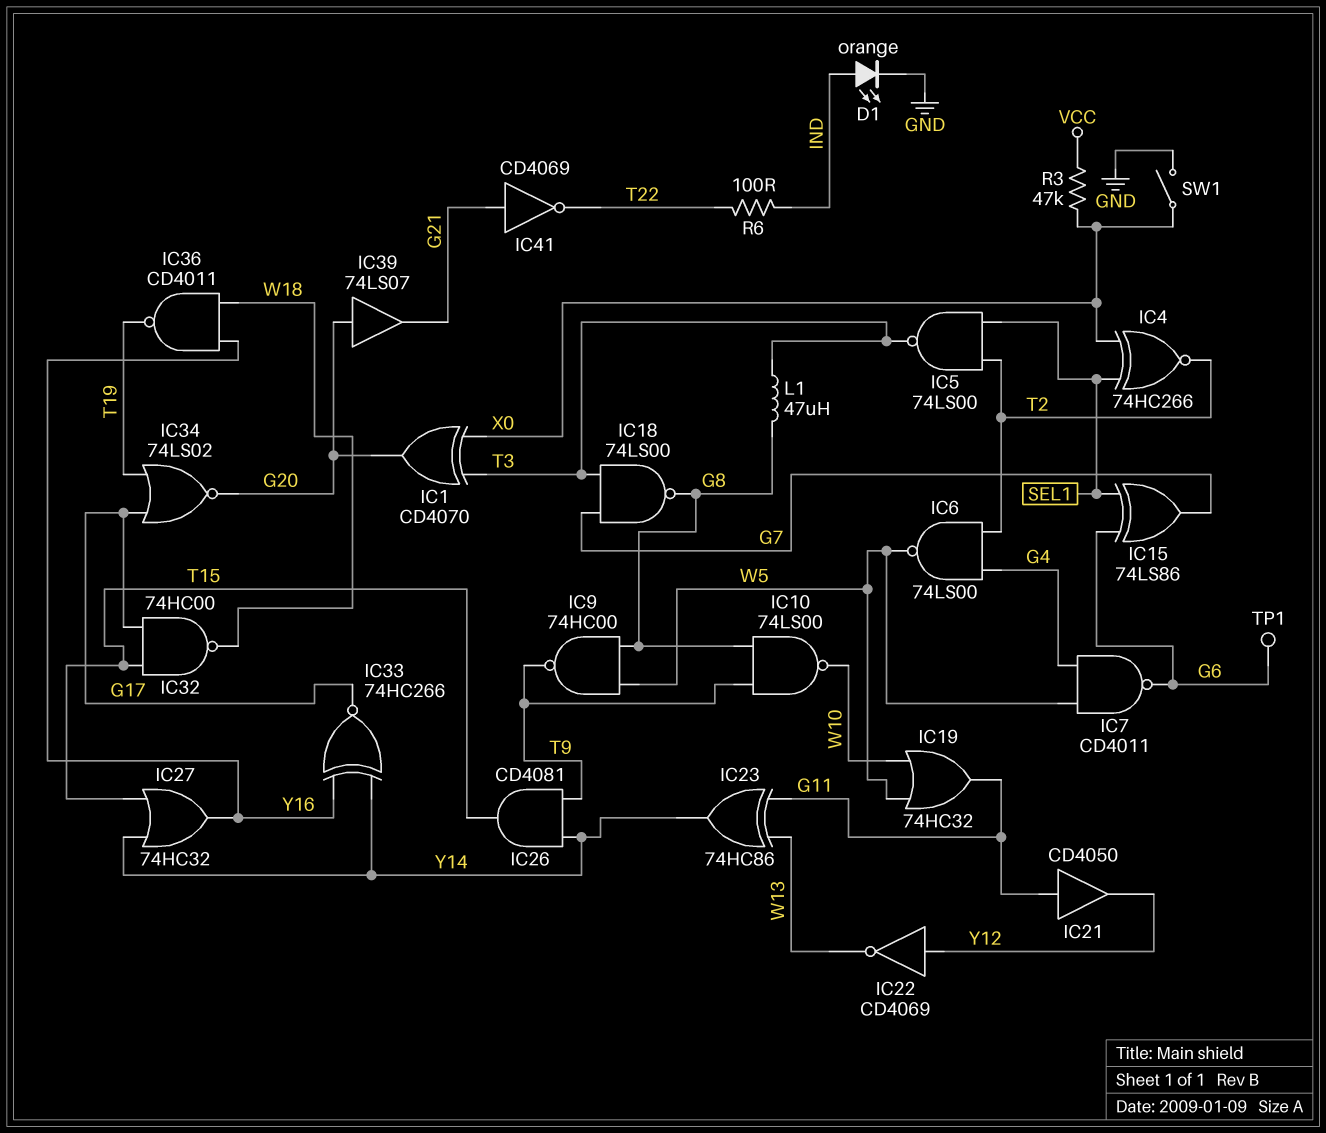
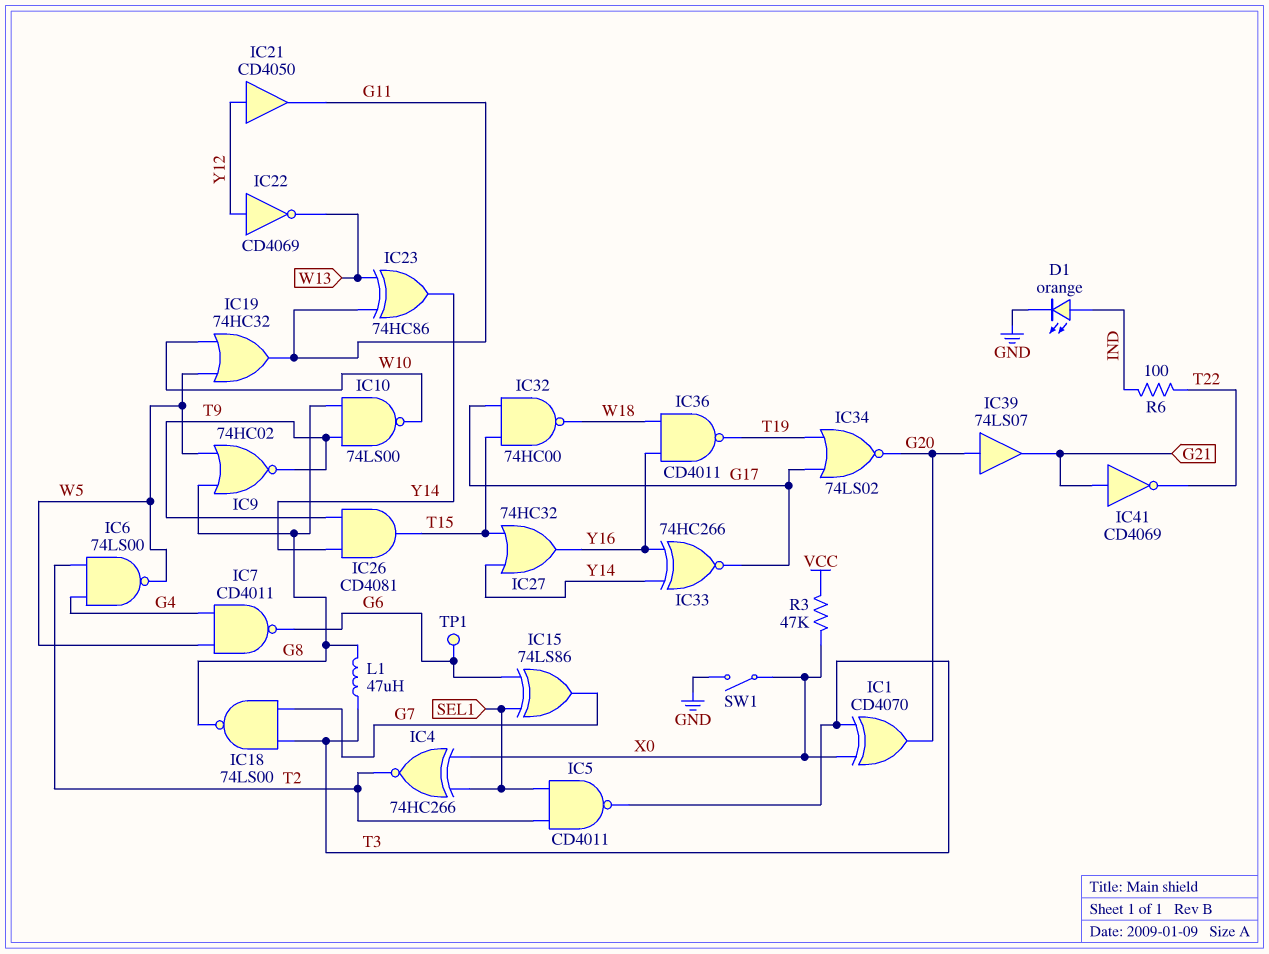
IC5: NAND 74LS00 (in SEL1, in T2, out T3) -> NAND CD4011 (in SEL1, in T2, out T3)
IC9: NAND 74HC00 (in G8, in W5, out T9) -> NOR 74HC02 (in G8, in W5, out T9)
IC21: buffer CD4050 (in G11, out Y12) -> buffer CD4050 (in Y12, out G11)

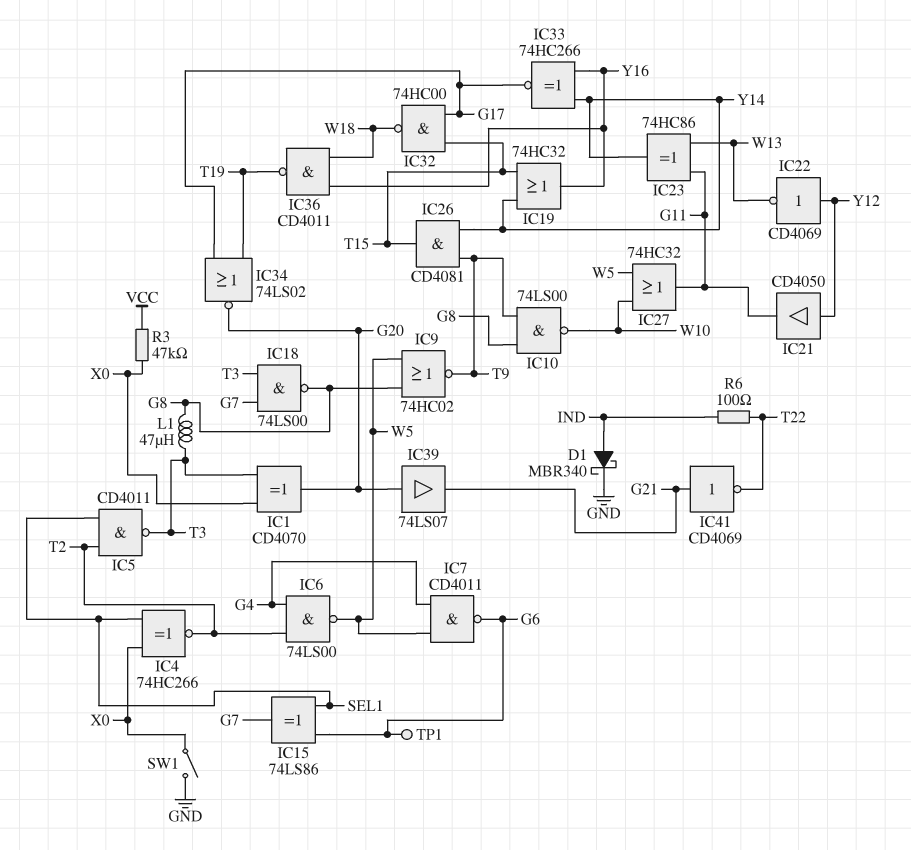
D1: LED orange (A IND, K GND) -> schottky MBR340 (A IND, K GND)
IC19: OR 74HC32 (in W5, in W10, out G11) -> OR 74HC32 (in T15, in Y14, out Y16)
IC27: OR 74HC32 (in T15, in Y14, out Y16) -> OR 74HC32 (in W5, in W10, out G11)

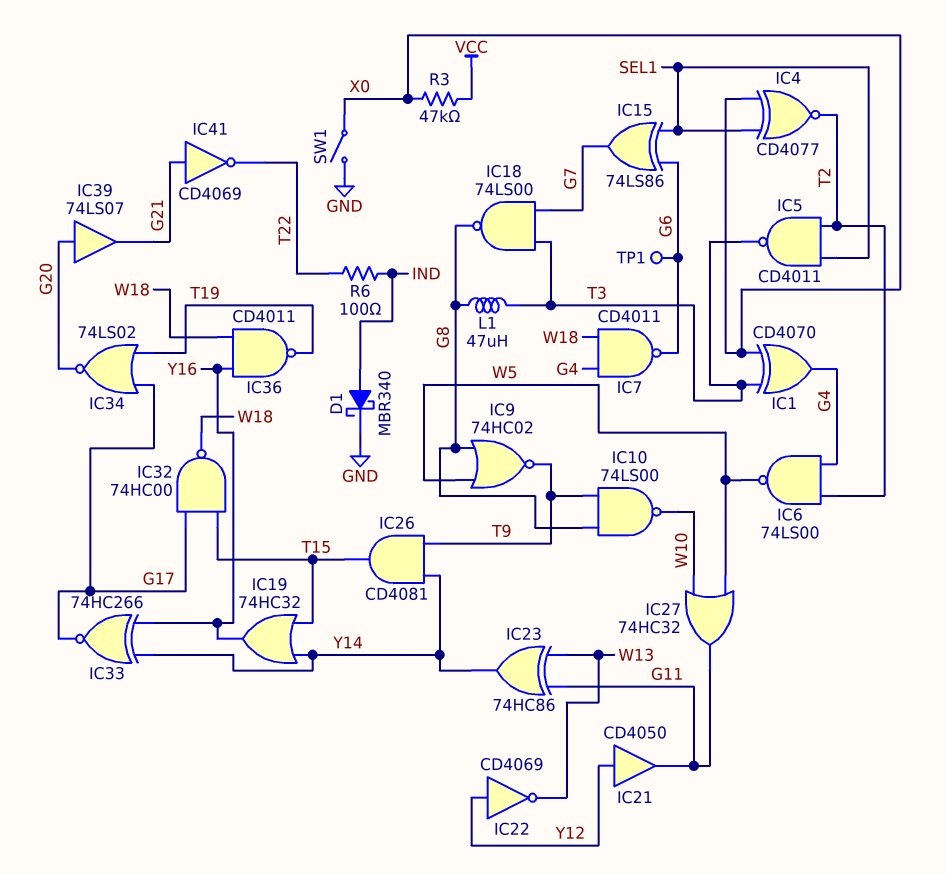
IC1: XOR CD4070 (in T3, in X0, out G20) -> XOR CD4070 (in T3, in X0, out G4)
IC4: XNOR 74HC266 (in SEL1, in X0, out T2) -> XNOR CD4077 (in SEL1, in X0, out T2)
IC7: NAND CD4011 (in G4, in W5, out G6) -> NAND CD4011 (in G4, in W18, out G6)

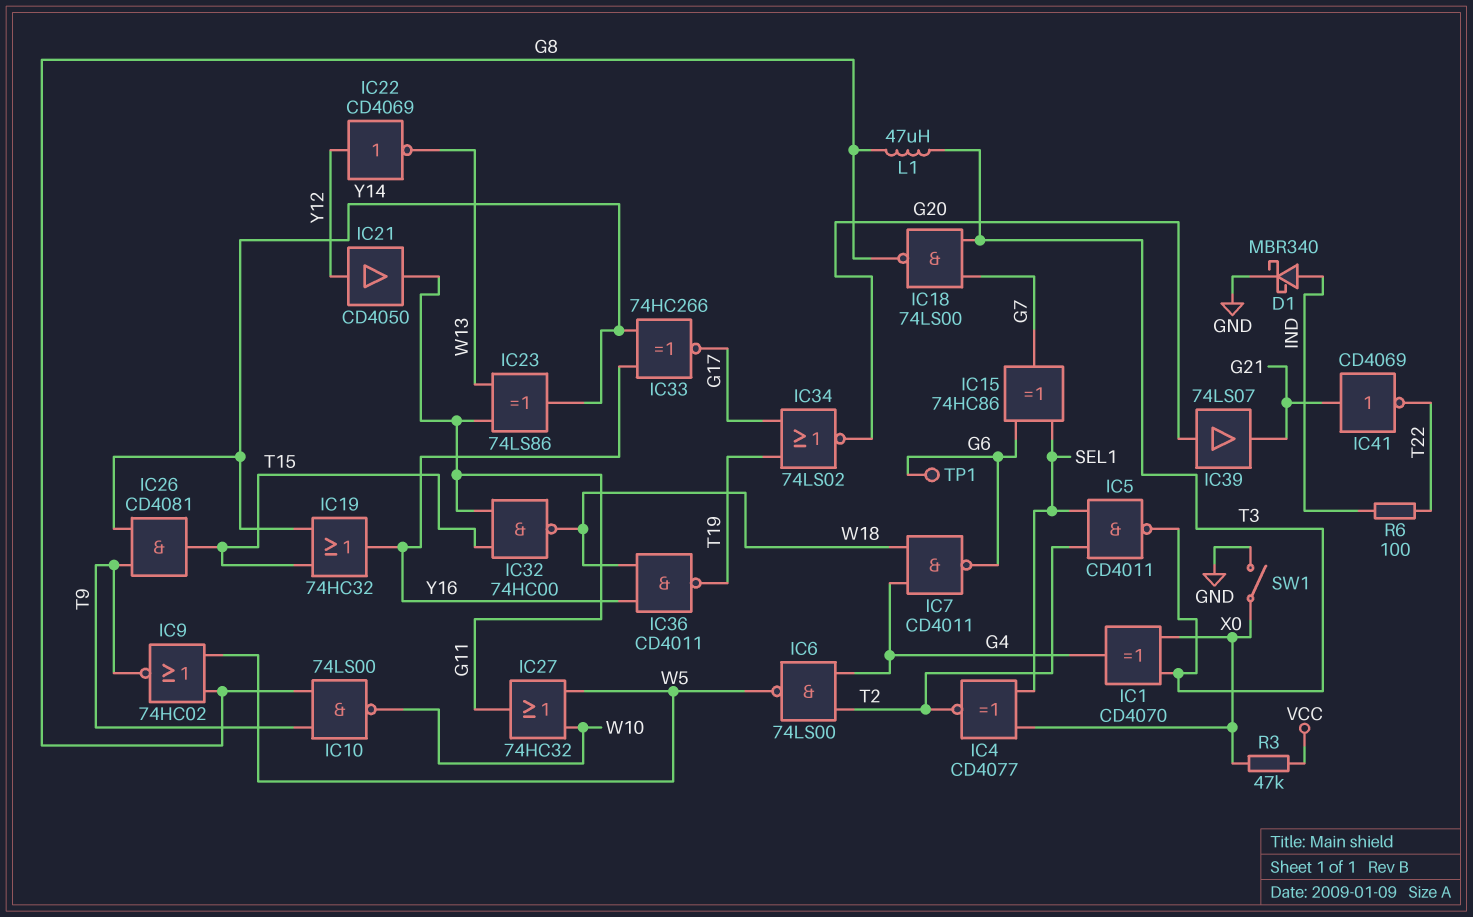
IC15: XOR 74LS86 (in G6, in SEL1, out G7) -> XOR 74HC86 (in G6, in SEL1, out G7)
IC23: XOR 74HC86 (in G11, in W13, out Y14) -> XOR 74LS86 (in G11, in W13, out Y14)
IC32: NAND 74HC00 (in G17, in T15, out W18) -> NAND 74HC00 (in G11, in T15, out W18)

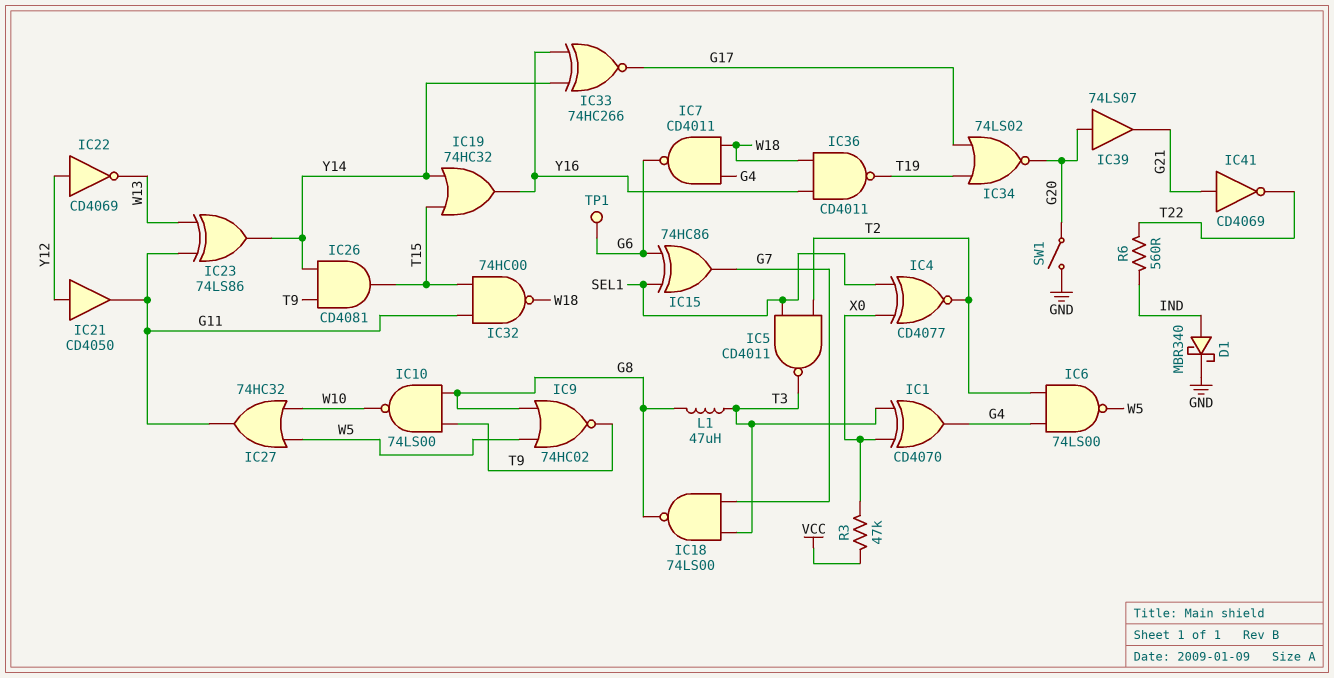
R6: 100 (IND, T22) -> 560 (IND, T22)
SW1: switch (GND, X0) -> switch (G20, GND)

